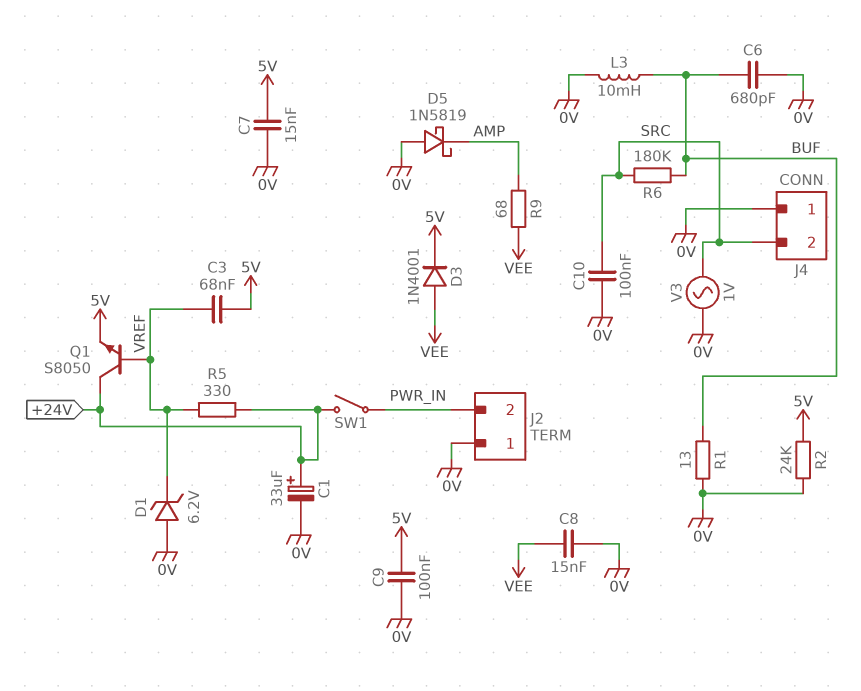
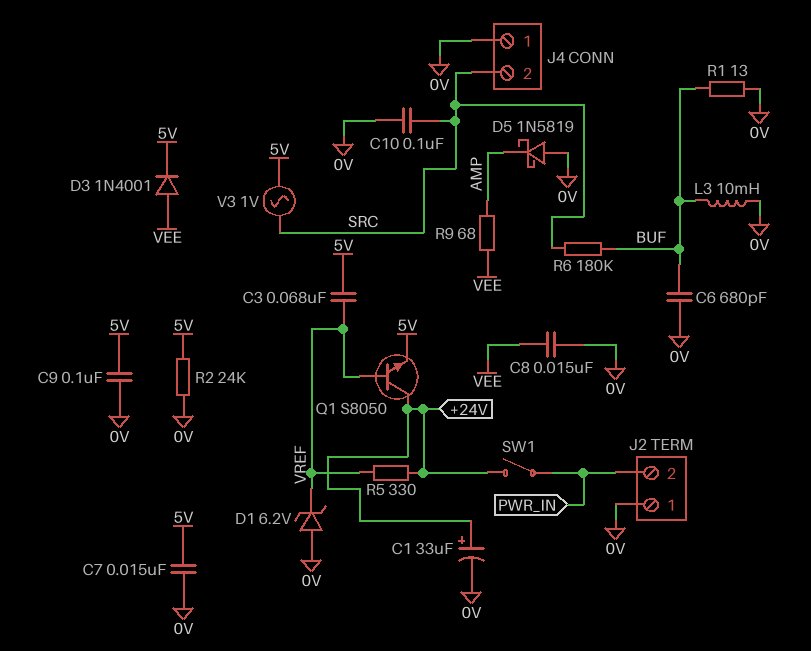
V3: AC 1V (0V, SRC) -> AC 1V (5V, SRC)

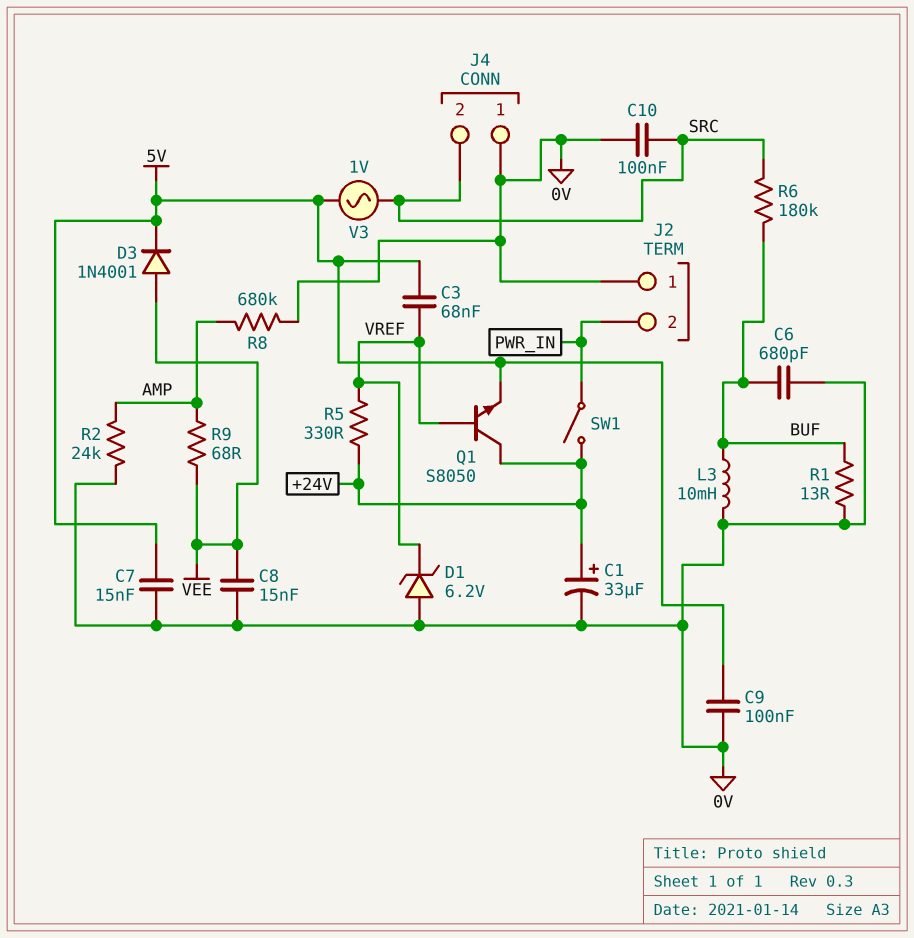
D5: schottky 1N5819 (A 0V, K AMP) -> none
R2: 24k (0V, 5V) -> 24k (0V, AMP)
R8: none -> 680k (0V, AMP)

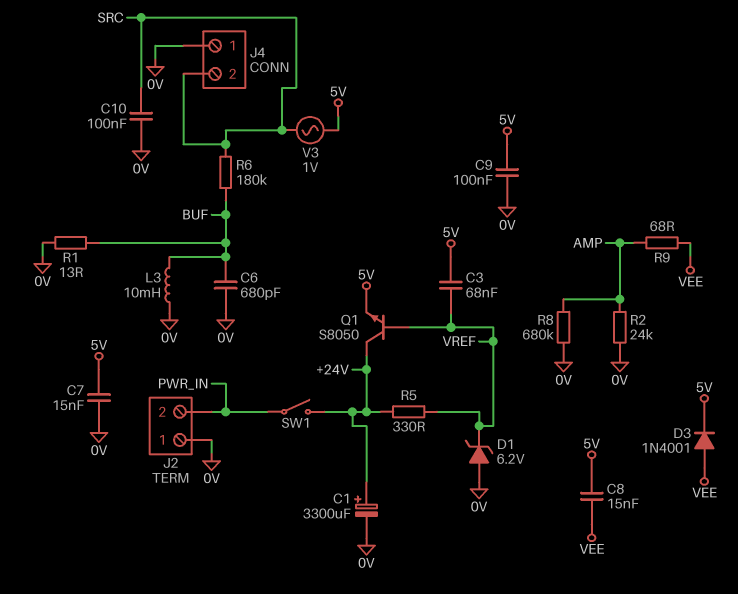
C1: 33uF (plus +24V, minus 0V) -> 3300uF (plus +24V, minus 0V)
C8: 15nF (0V, VEE) -> 15nF (5V, VEE)

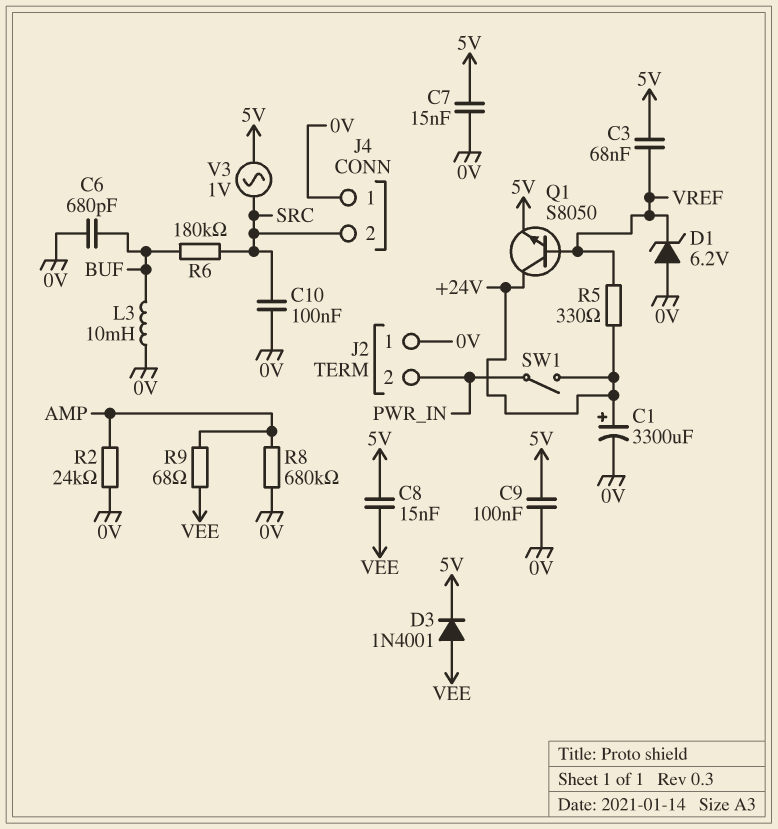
R1: 13 (0V, BUF) -> none

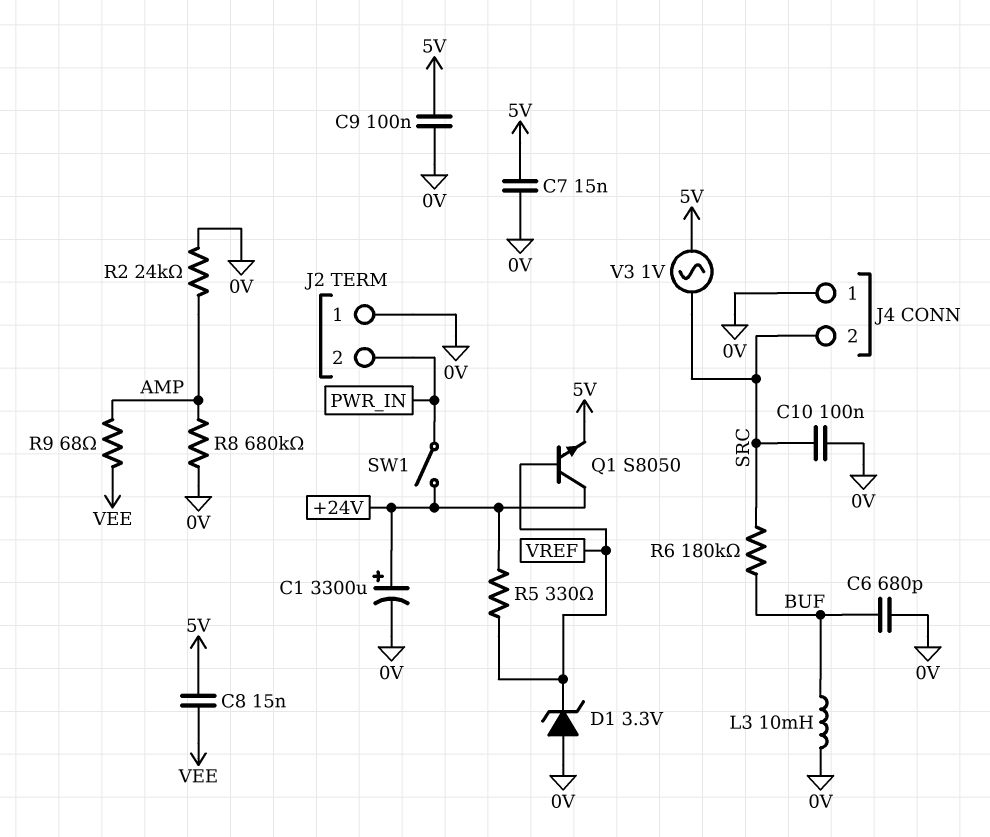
C3: 68nF (5V, VREF) -> none
D1: zener 6.2V (A 0V, K VREF) -> zener 3.3V (A 0V, K VREF)
D3: diode 1N4001 (A VEE, K 5V) -> none

